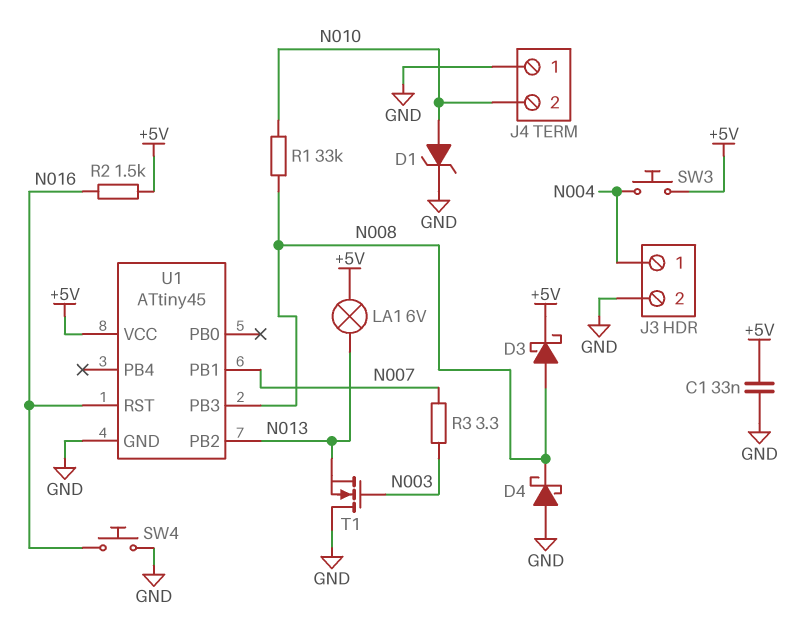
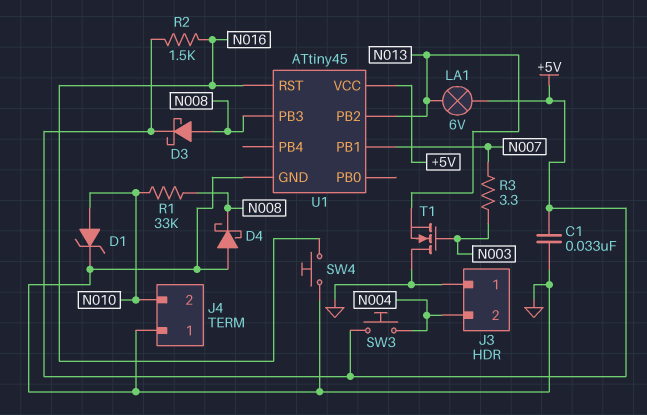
J3 pin 1: N004 -> GND
J3 pin 2: GND -> N004

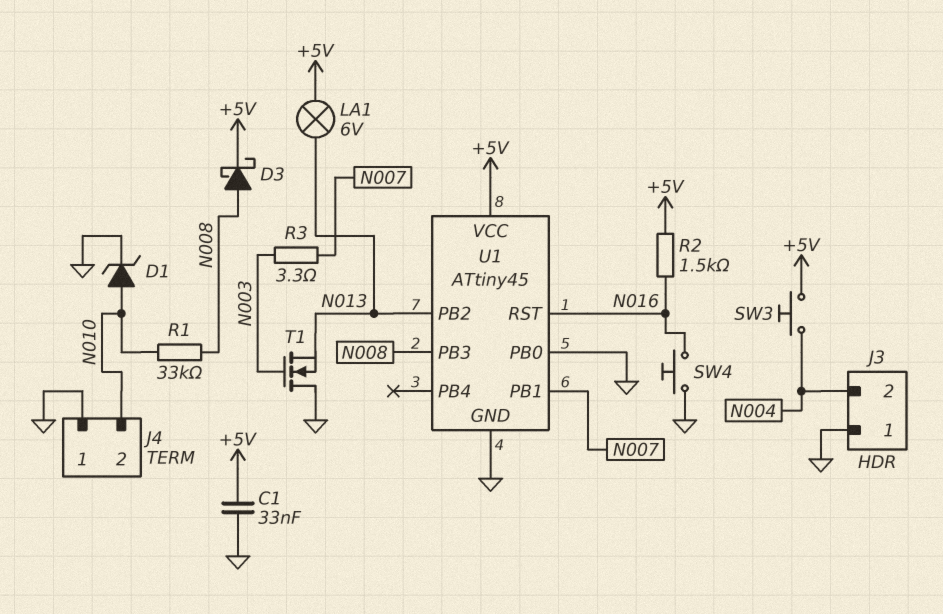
D4: schottky (A GND, K N008) -> none
U1 pin PB0: none -> GND

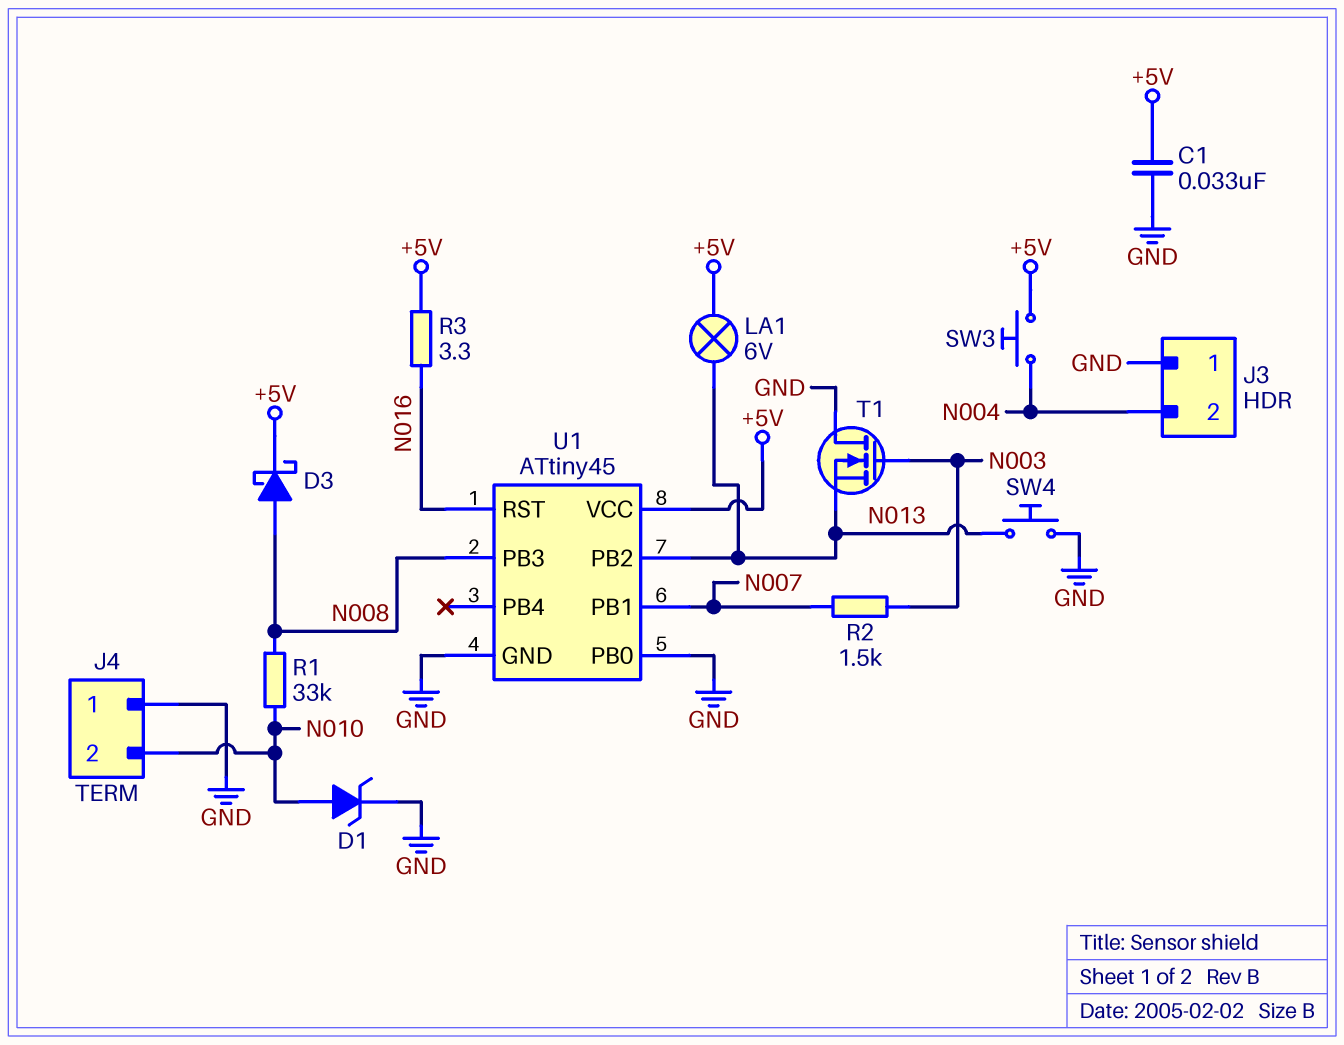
R2: 1.5k (+5V, N016) -> 1.5k (N003, N007)
R3: 3.3 (N003, N007) -> 3.3 (+5V, N016)
SW4: button (GND, N016) -> button (GND, N013)

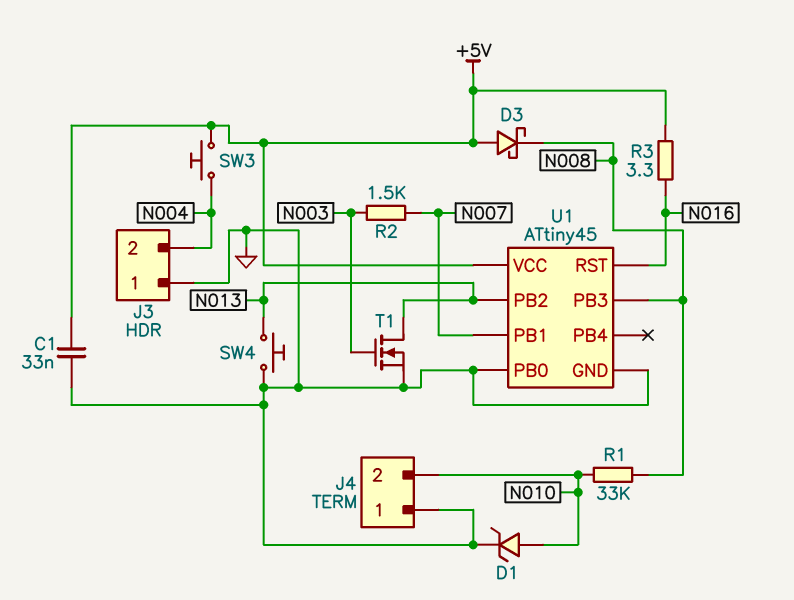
D3: schottky (A N008, K +5V) -> schottky (A +5V, K N008)
LA1: lamp 6V (+5V, N013) -> none
T1: NMOS (G N003, D GND, S N013) -> NMOS (G N003, D N013, S GND)

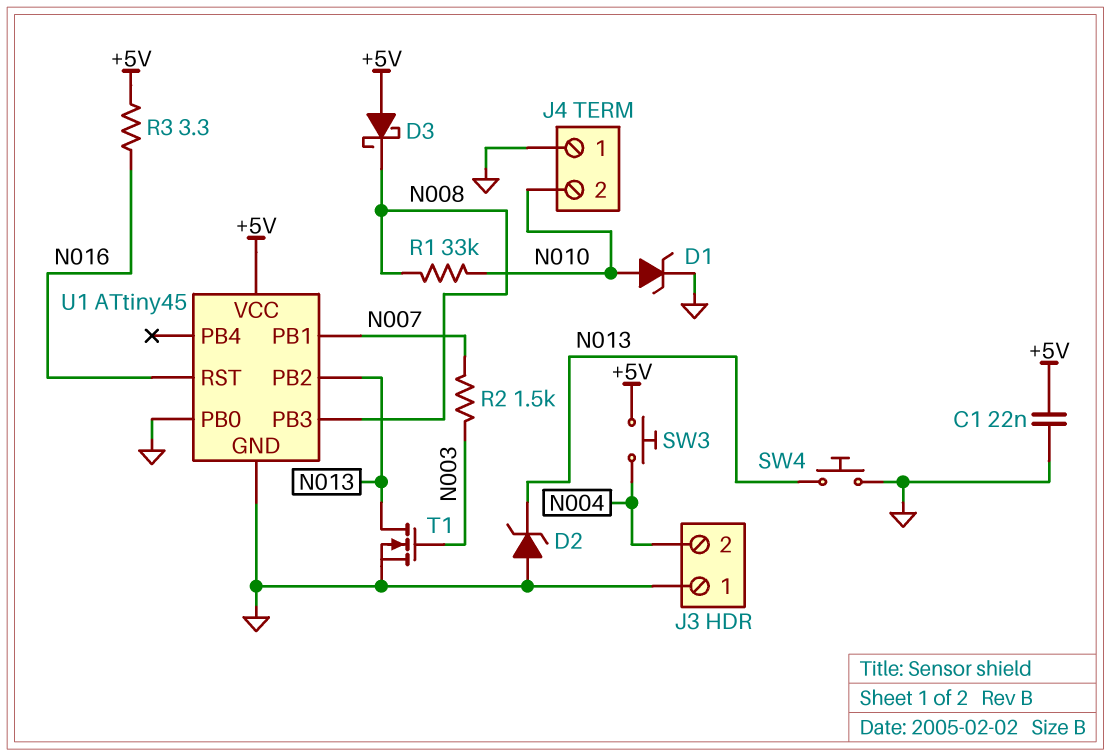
C1: 33nF (+5V, GND) -> 22nF (+5V, GND)
D2: none -> zener (A GND, K N013)

